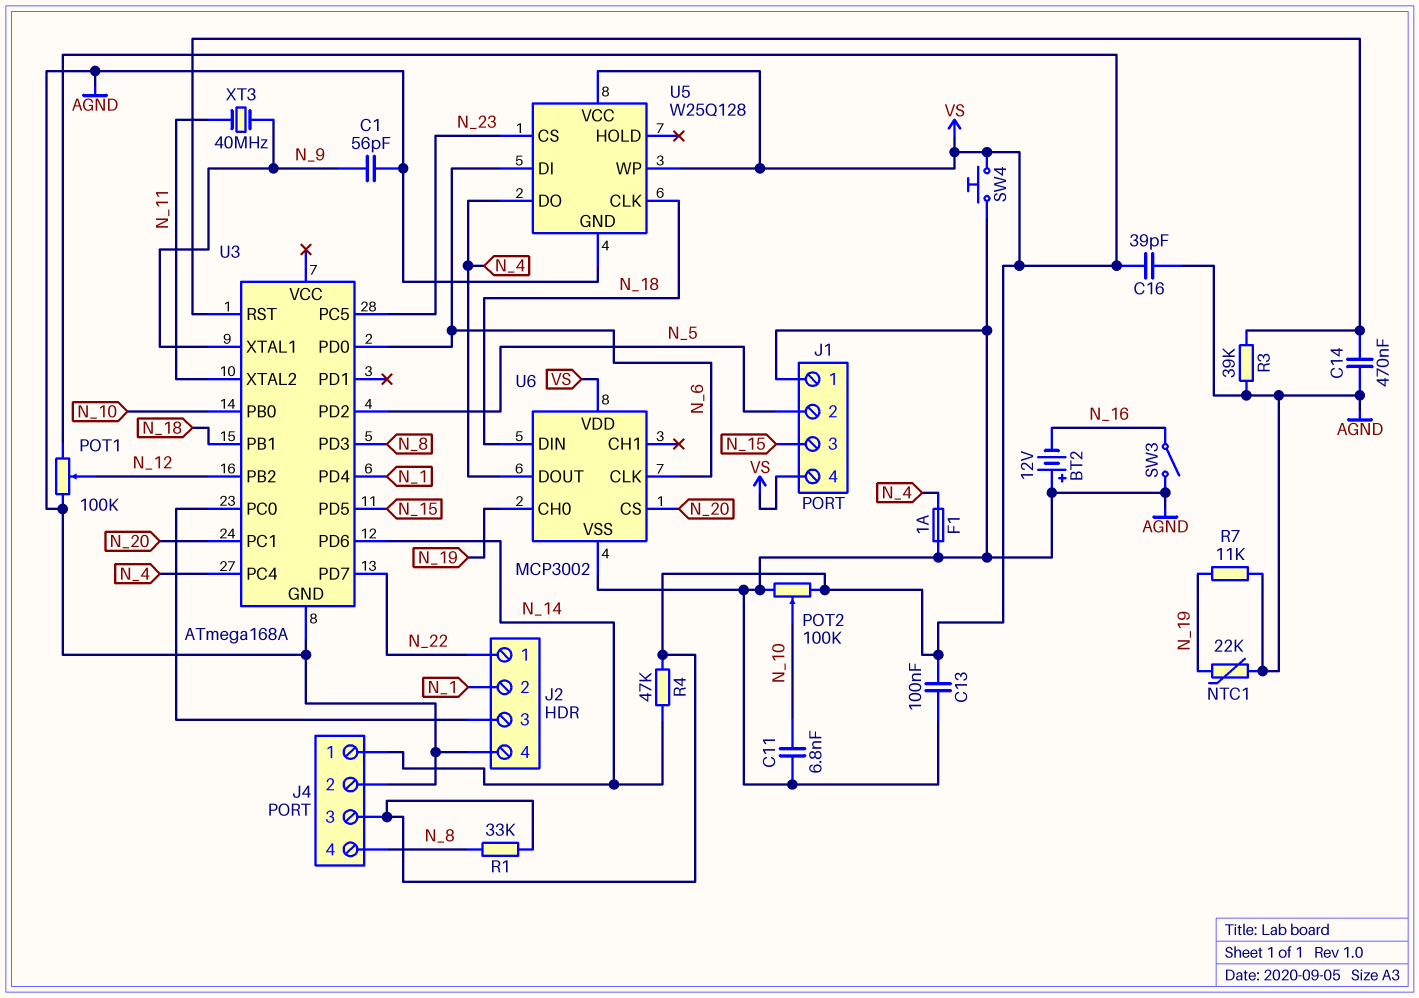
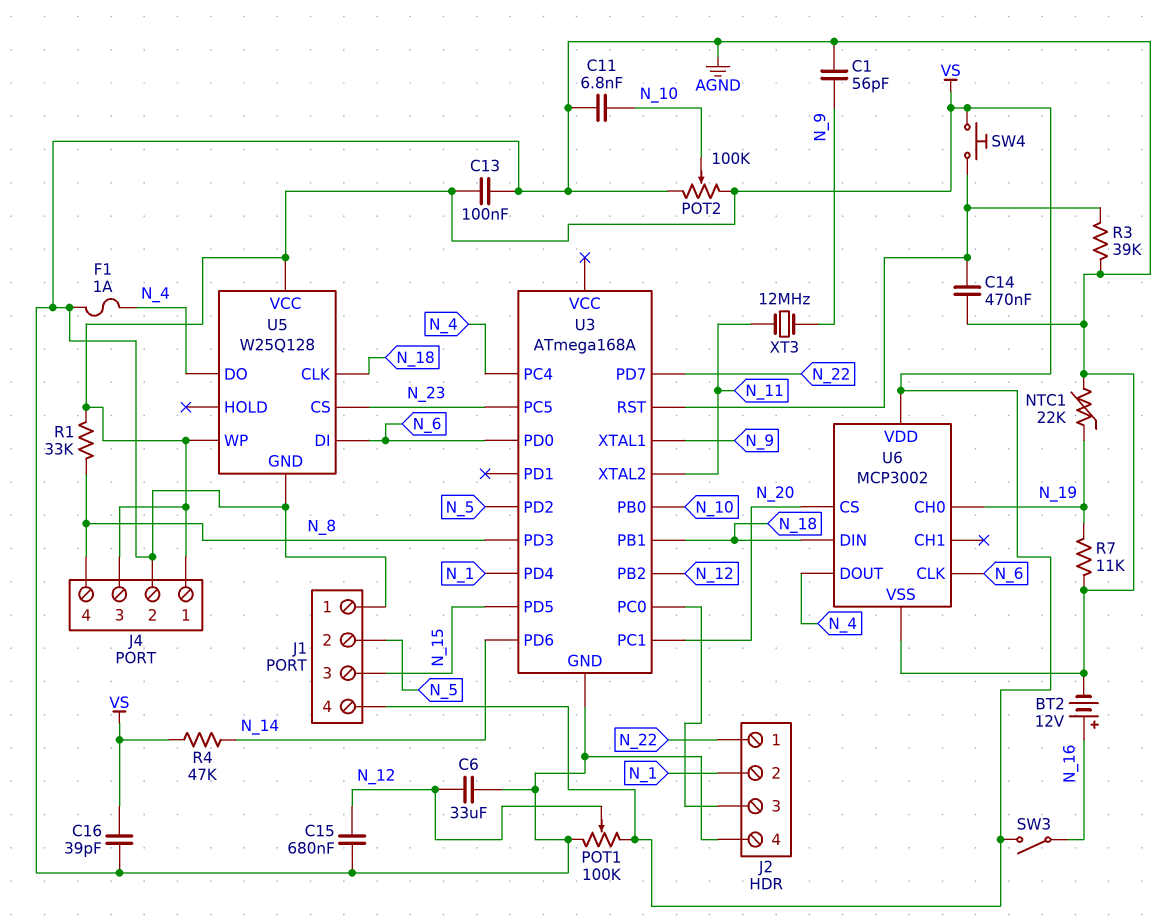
BT2: 12V (plus AGND, minus N_16) -> 12V (plus N_16, minus AGND)
C6: none -> 33uF (AGND, N_12)
C15: none -> 680nF (AGND, N_12)
J4 pin 1: N_14 -> VS
SW3: switch (AGND, N_16) -> switch (N_16, VS)
SW4: button (AGND, VS) -> button (U3/RST, VS)
XT3: 40MHz (N_9, N_11) -> 12MHz (N_9, N_11)

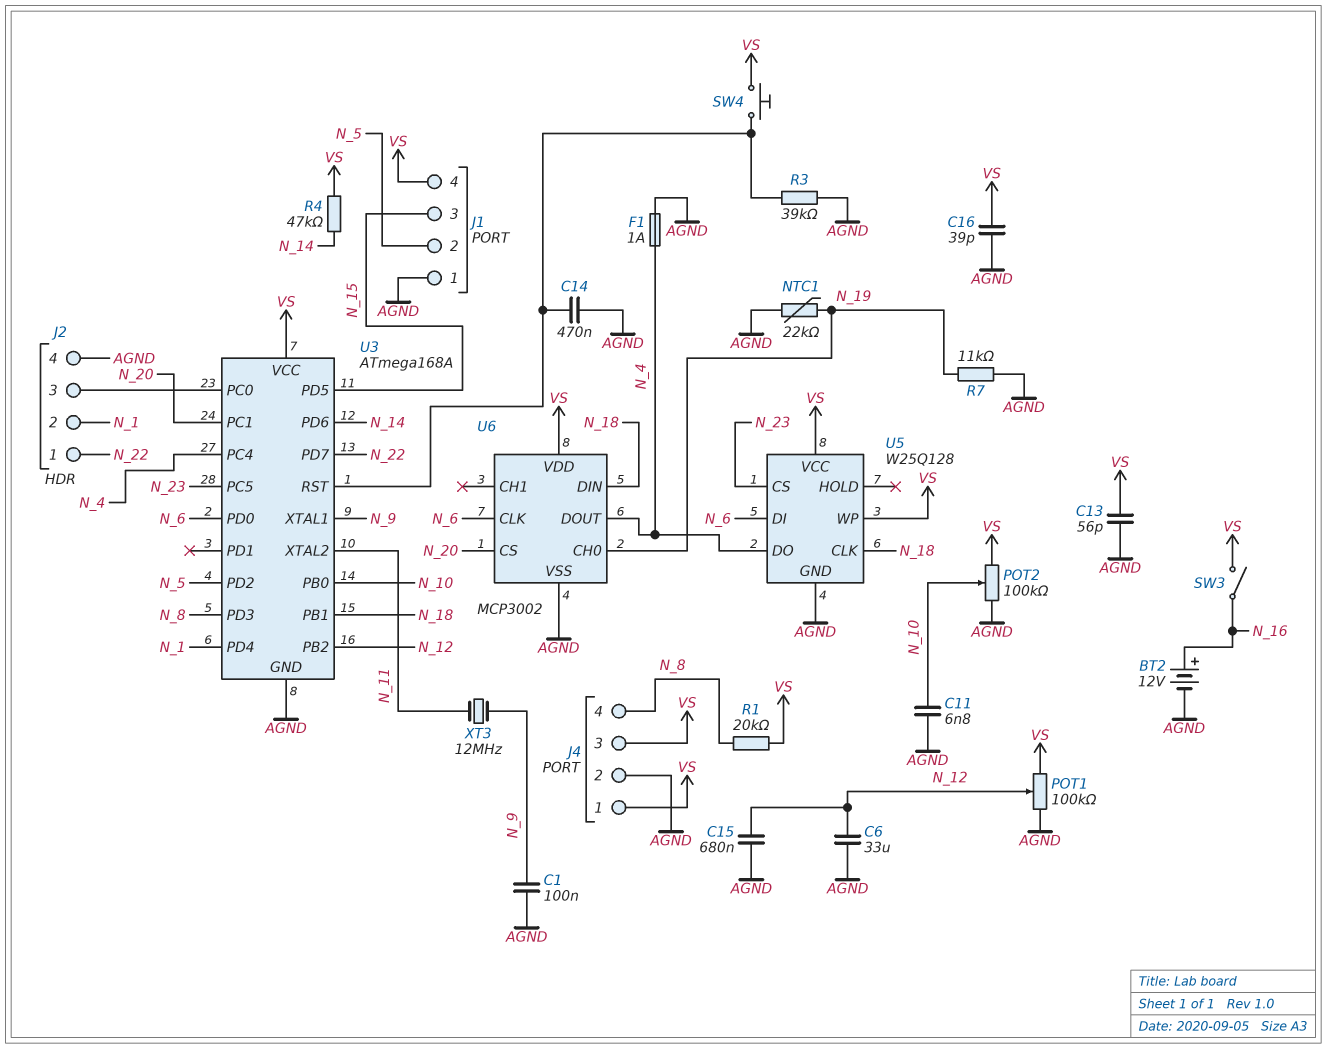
C1: 56pF (AGND, N_9) -> 100nF (AGND, N_9)
C13: 100nF (AGND, VS) -> 56pF (AGND, VS)
R1: 33k (N_8, VS) -> 20k (N_8, VS)
U3 pin VCC: none -> VS

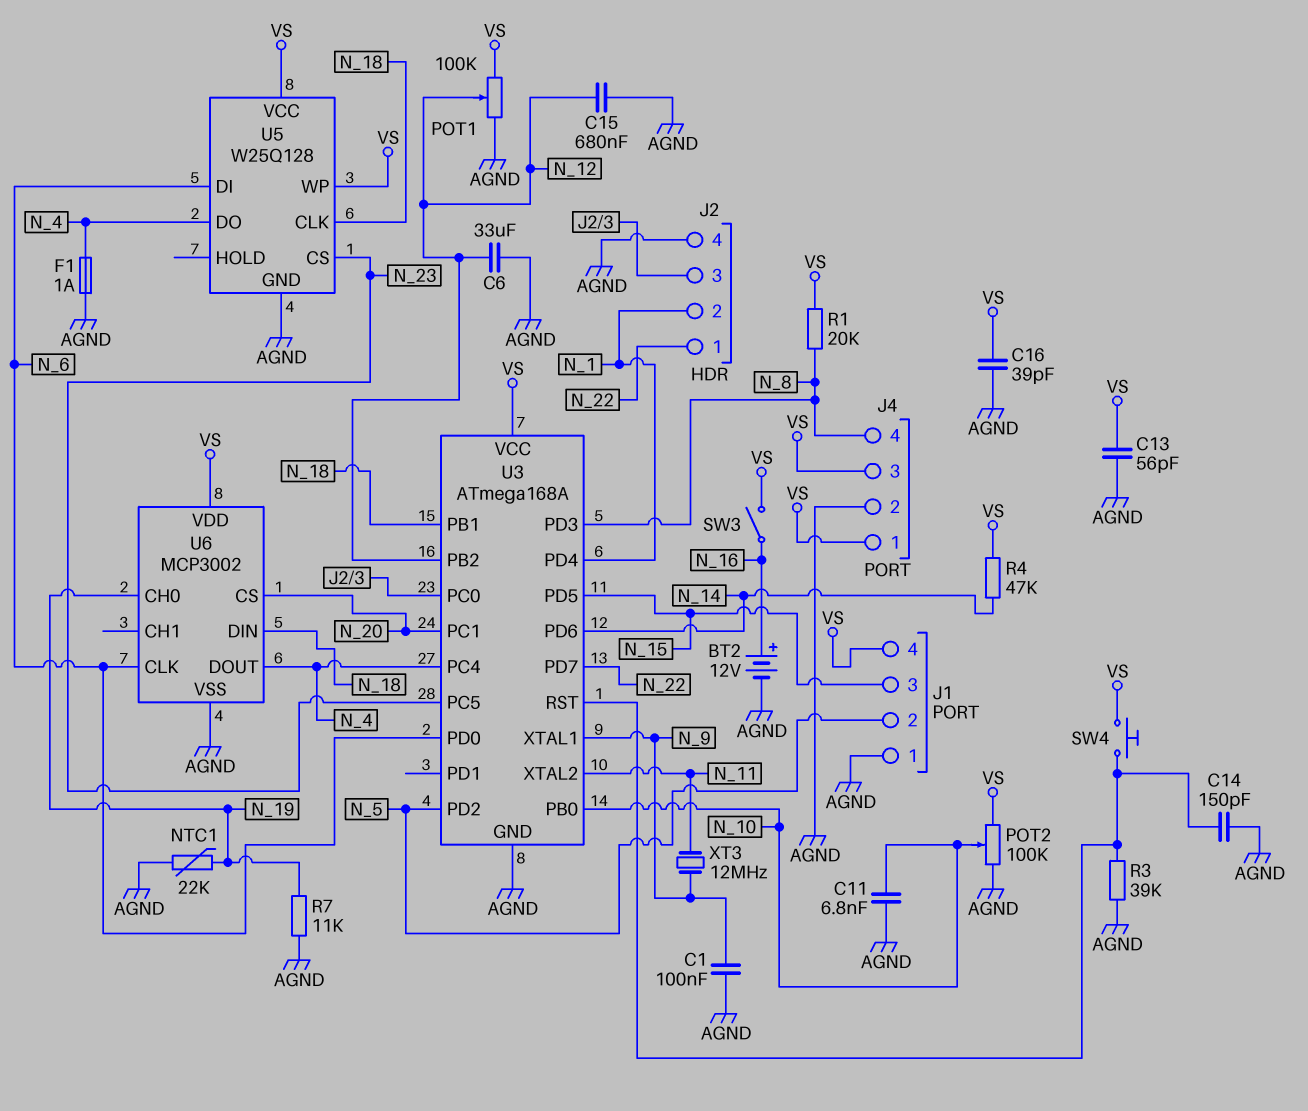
C14: 470nF (AGND, U3/RST) -> 150pF (AGND, U3/RST)

